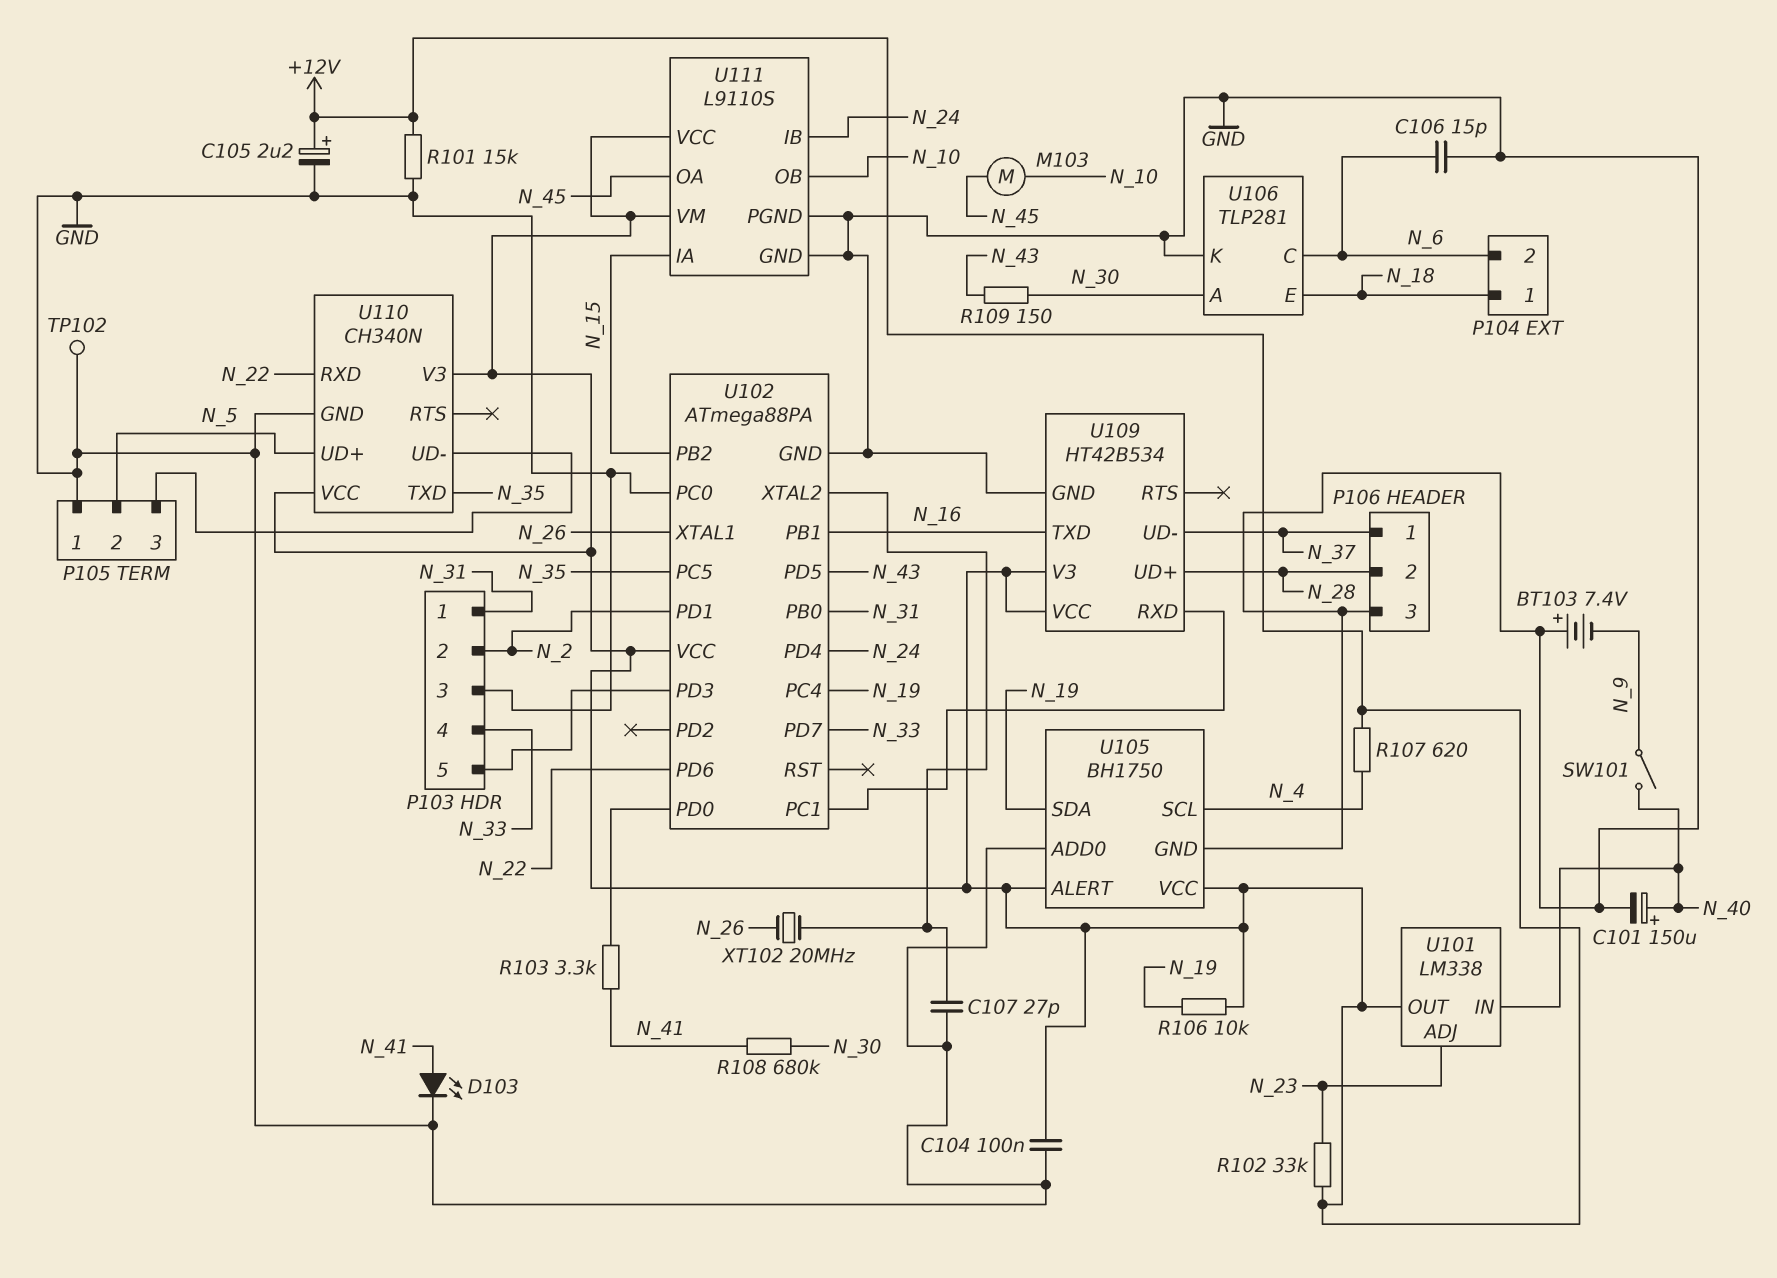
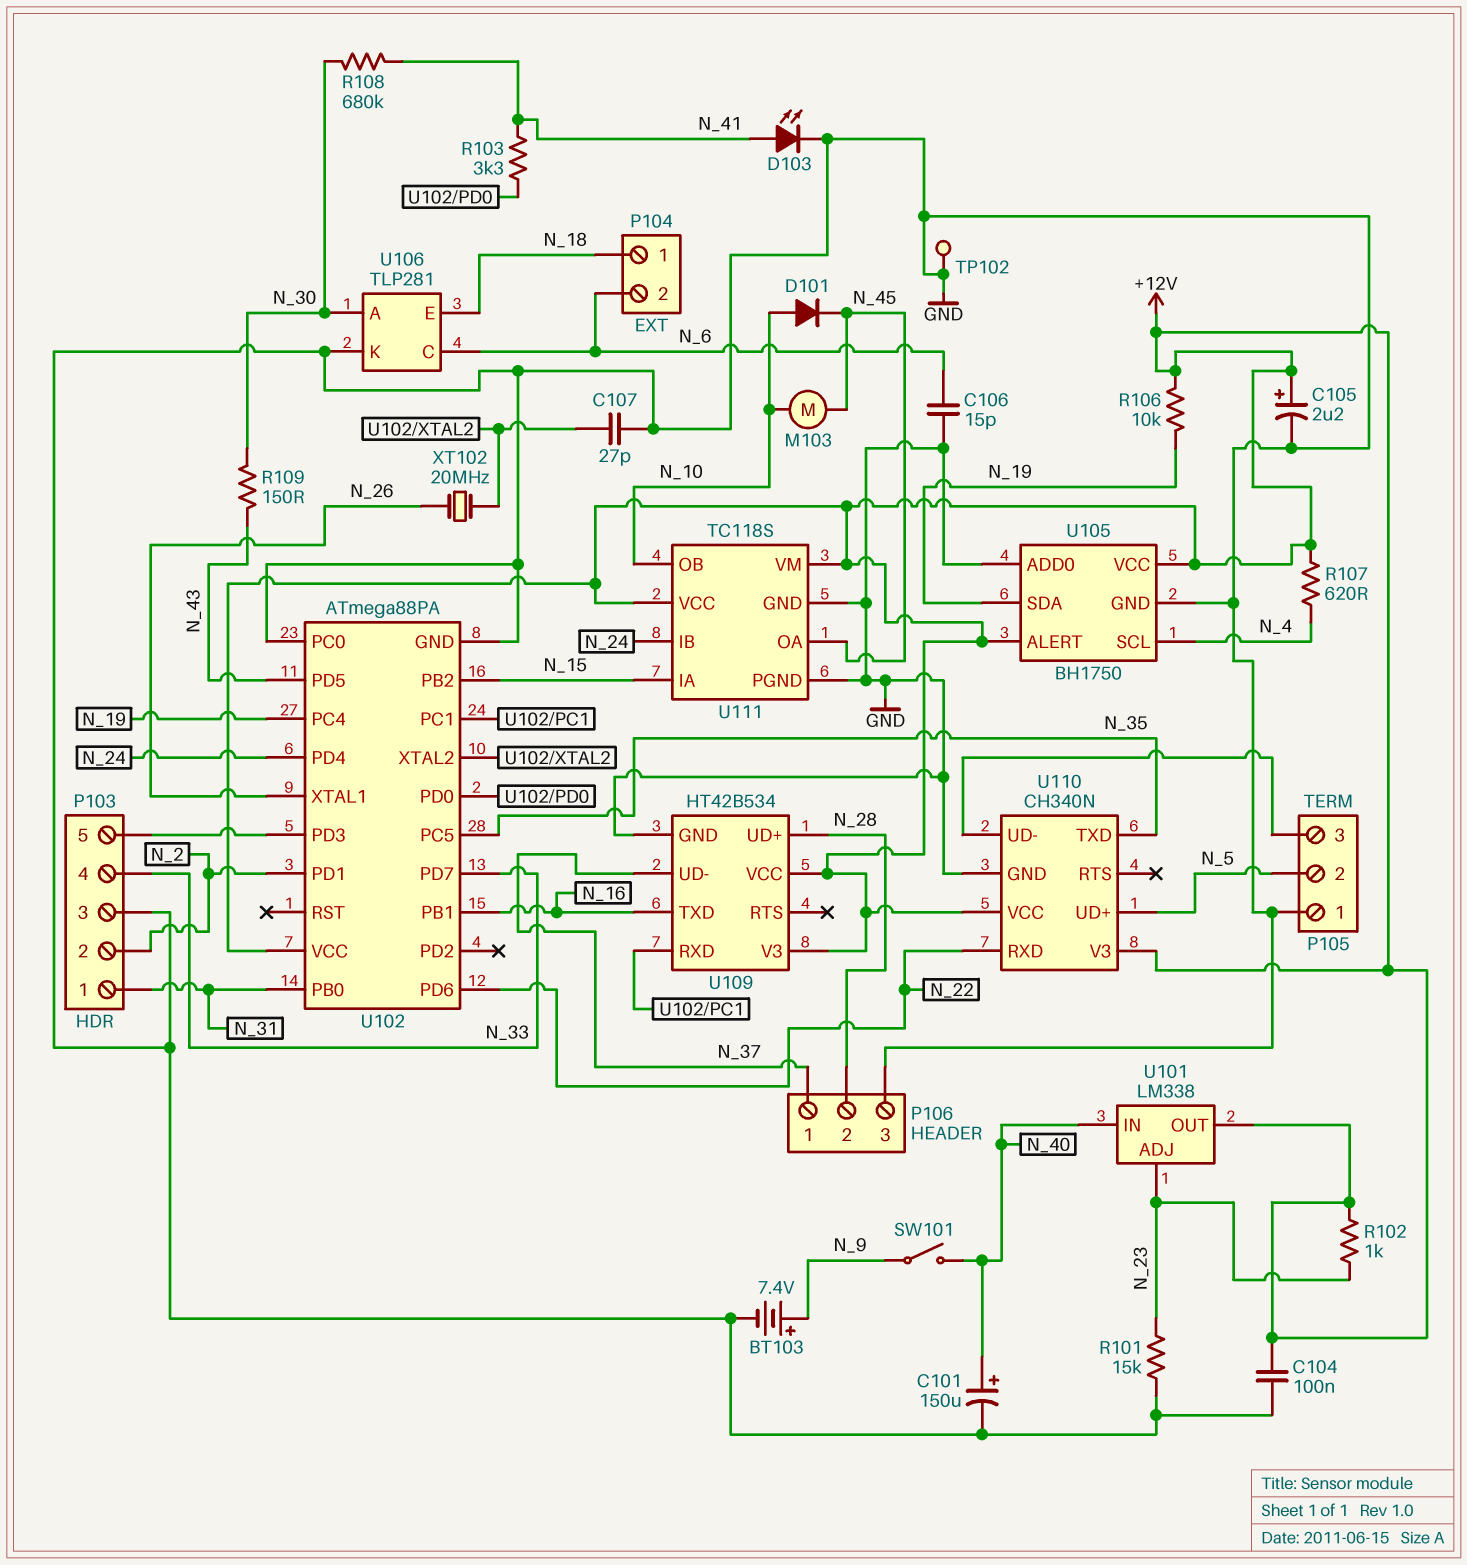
BT103: 7.4V (plus GND, minus N_9) -> 7.4V (plus N_9, minus GND)
D101: none -> diode (A N_10, K N_45)
R101: 15k (+12V, GND) -> 15k (GND, N_23)
R102: 33k (+12V, N_23) -> 1k (+12V, N_23)
U111: L9110S -> TC118S

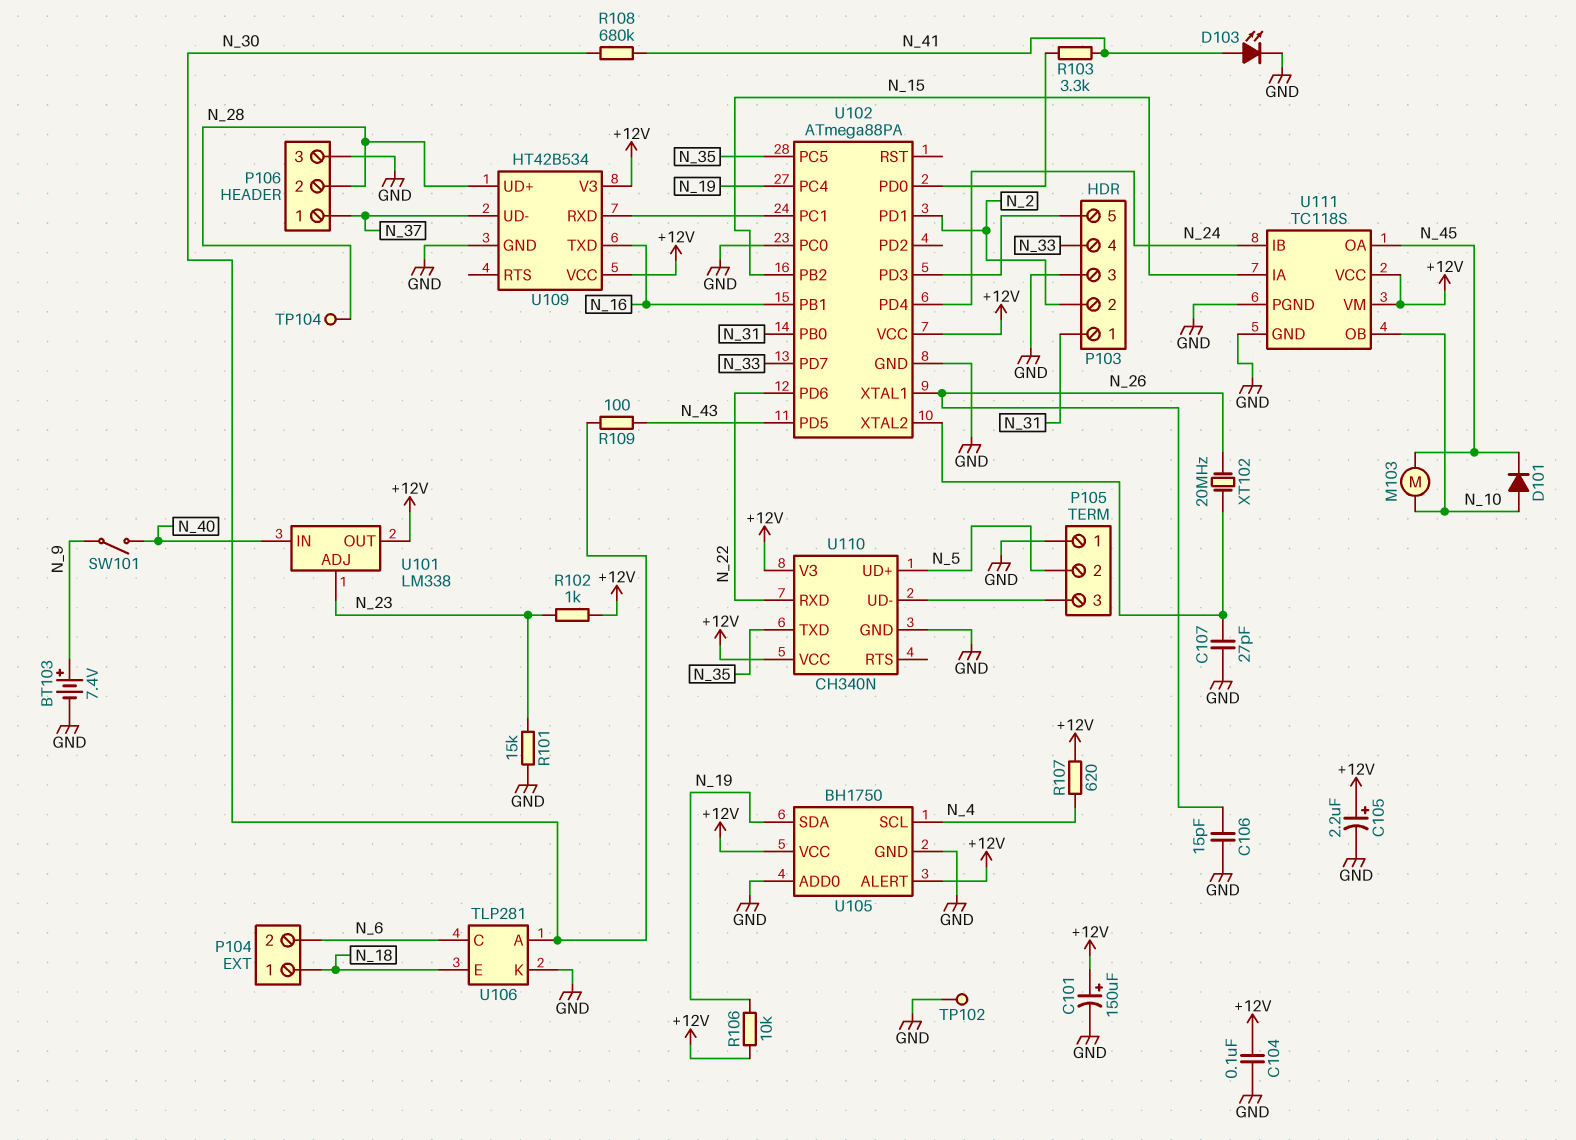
C101: 150uF (plus N_40, minus GND) -> 150uF (plus +12V, minus GND)
C106: 15pF (GND, N_6) -> 15pF (GND, N_26)
R109: 150 (N_30, N_43) -> 100 (N_30, N_43)
TP104: none -> test point (N_28)

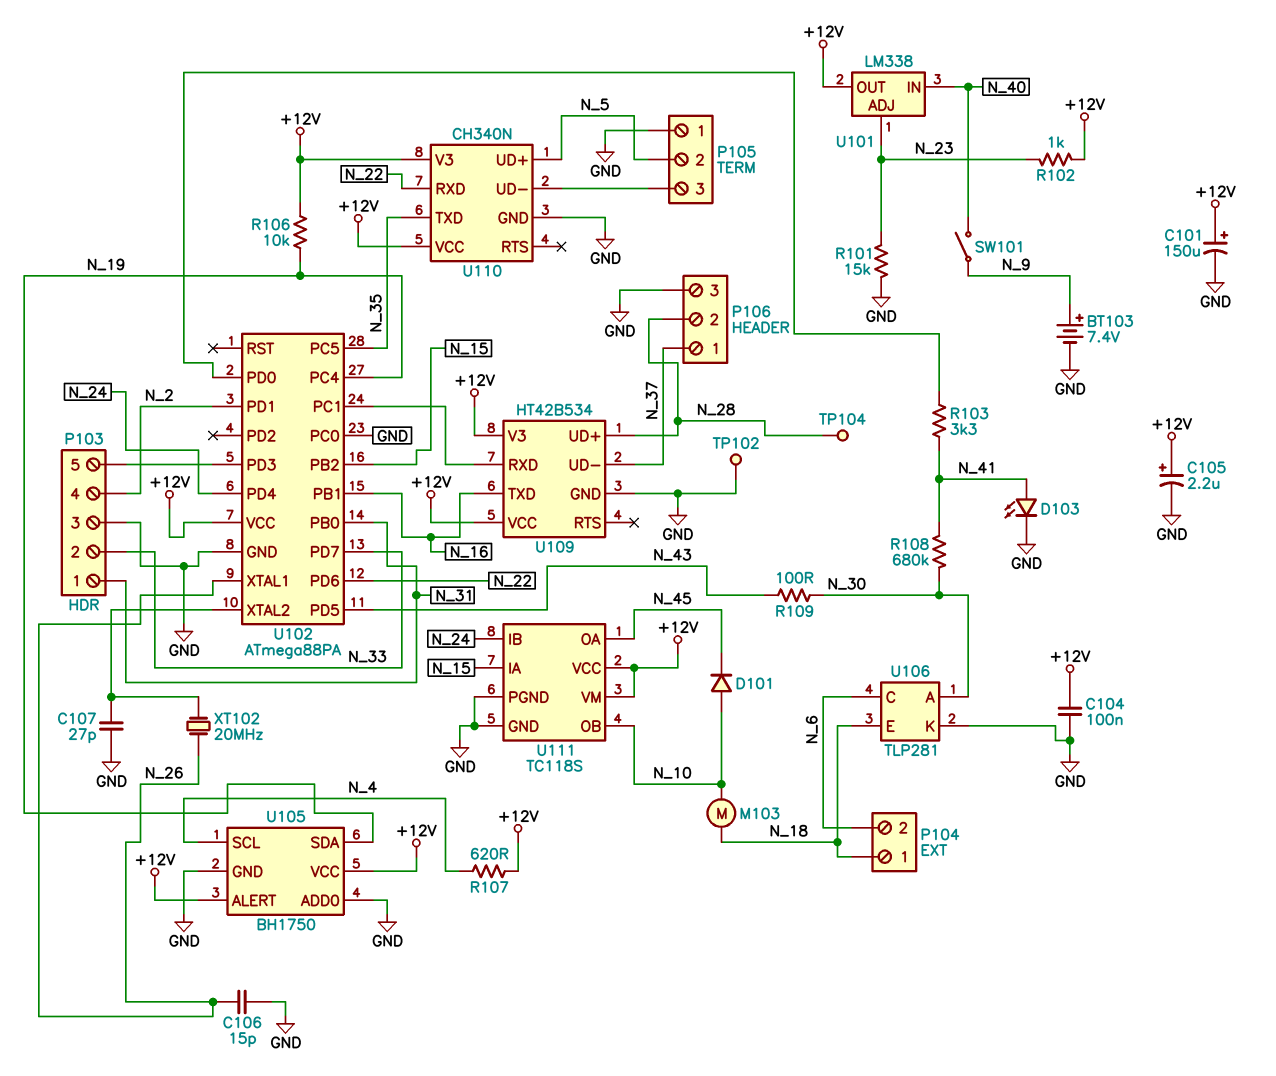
M103: motor (N_10, N_45) -> motor (N_10, N_18)
P103 pin 2: N_2 -> N_33
P103 pin 4: N_33 -> N_2

